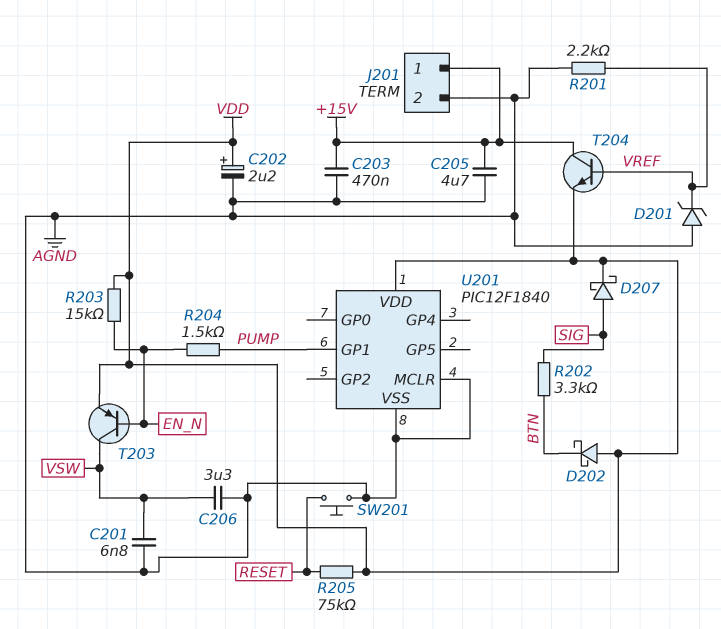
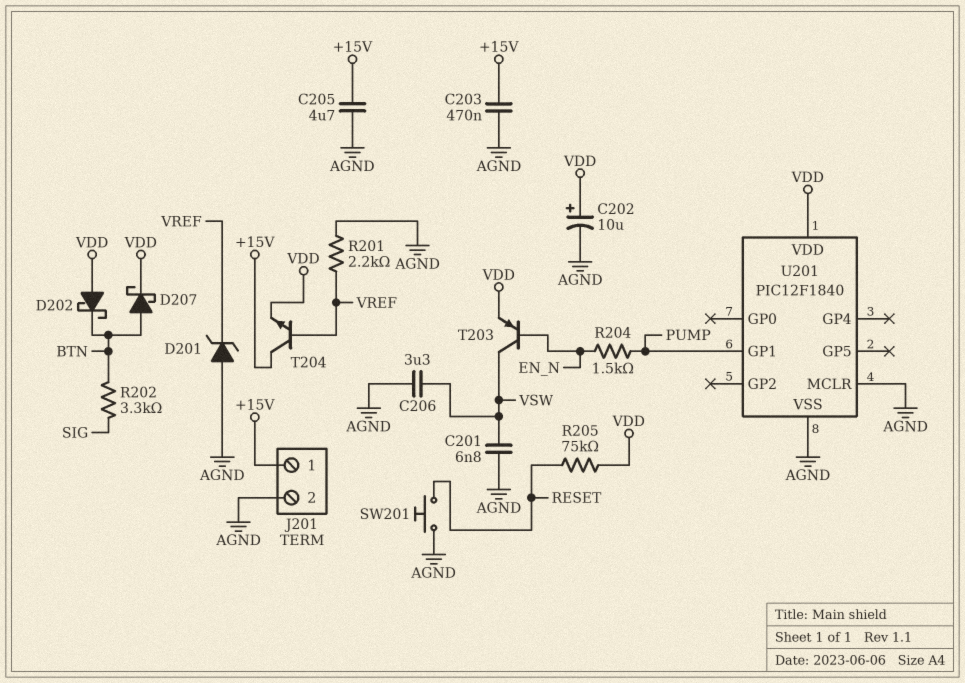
C202: 2.2uF (plus VDD, minus AGND) -> 10uF (plus VDD, minus AGND)
D207: schottky (A SIG, K VDD) -> schottky (A BTN, K VDD)
R203: 15k (EN_N, VDD) -> none

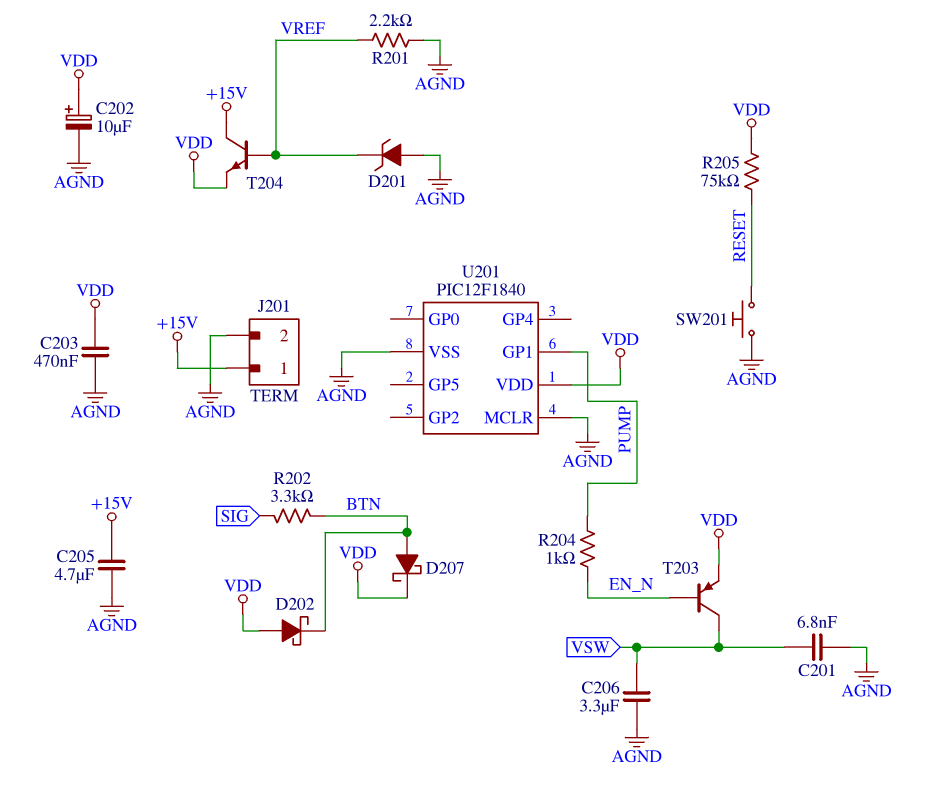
C203: 470nF (+15V, AGND) -> 470nF (AGND, VDD)
R204: 1.5k (EN_N, PUMP) -> 1k (EN_N, PUMP)

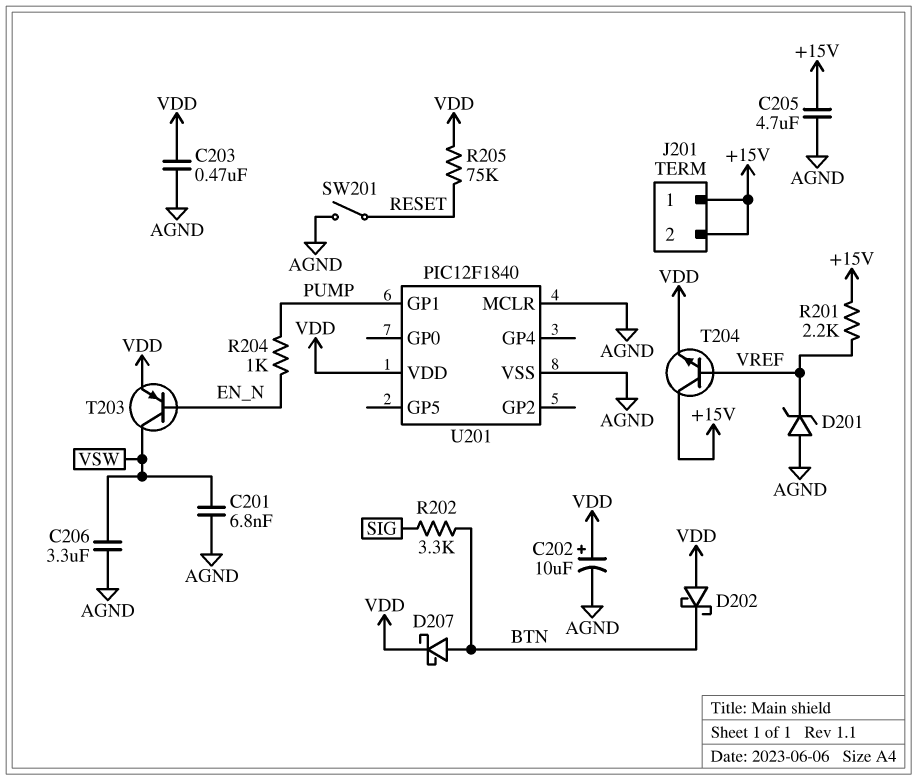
J201 pin 2: AGND -> +15V
R201: 2.2k (AGND, VREF) -> 2.2k (+15V, VREF)
SW201: button (AGND, RESET) -> switch (AGND, RESET)

